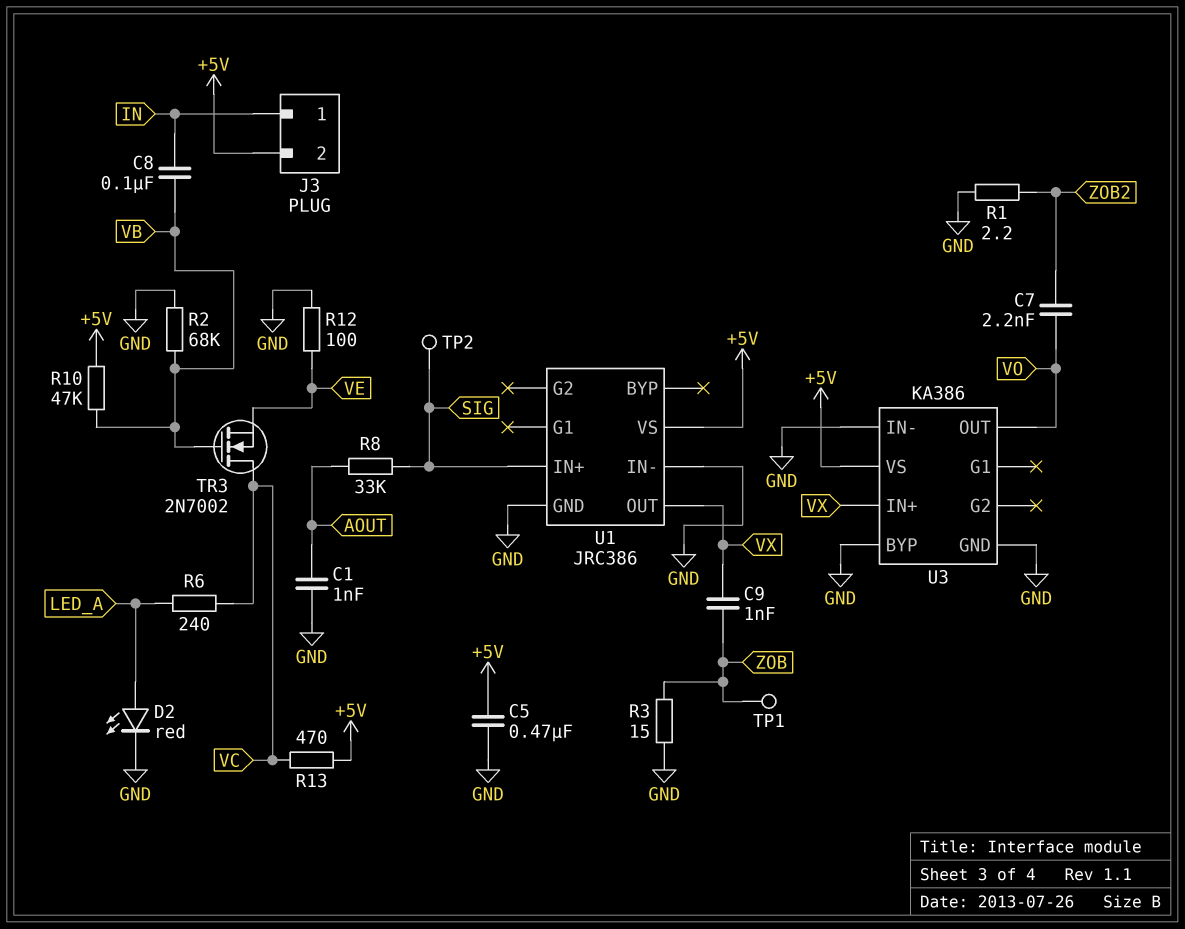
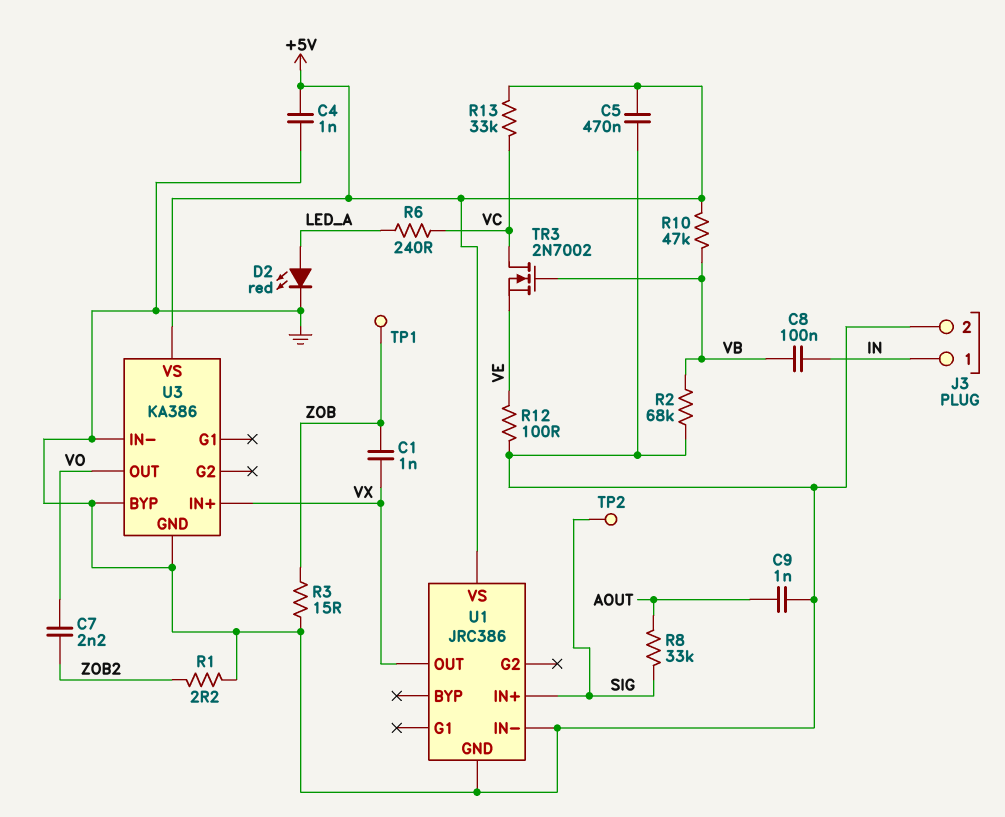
C1: 1nF (AOUT, GND) -> 1nF (VX, ZOB)
C4: none -> 1nF (+5V, GND)
C9: 1nF (VX, ZOB) -> 1nF (AOUT, GND)
J3 pin 2: +5V -> GND
R13: 470 (+5V, VC) -> 33k (+5V, VC)

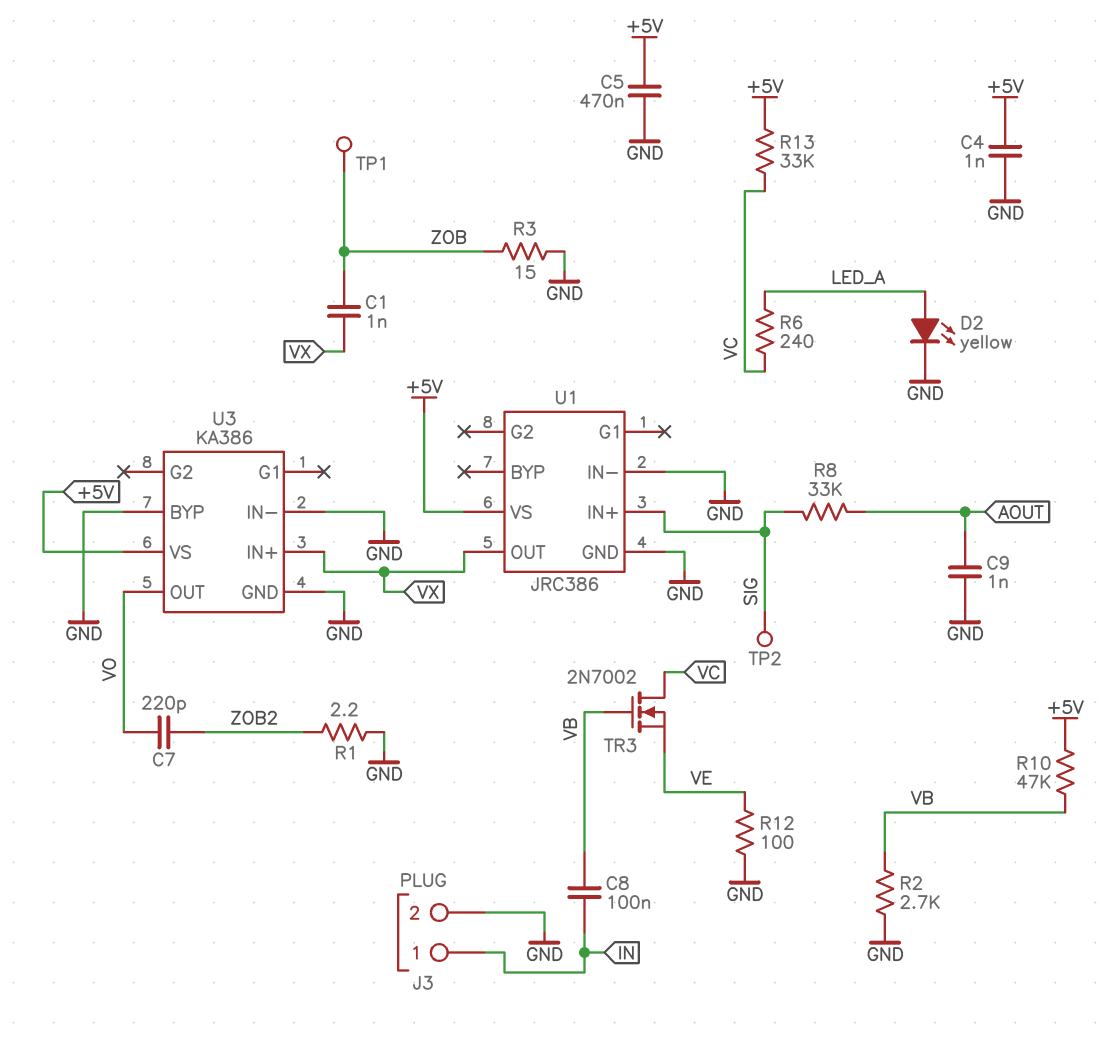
C7: 2.2nF (VO, ZOB2) -> 220pF (VO, ZOB2)
D2: LED red (A LED_A, K GND) -> LED yellow (A LED_A, K GND)
R2: 68k (GND, VB) -> 2.7k (GND, VB)

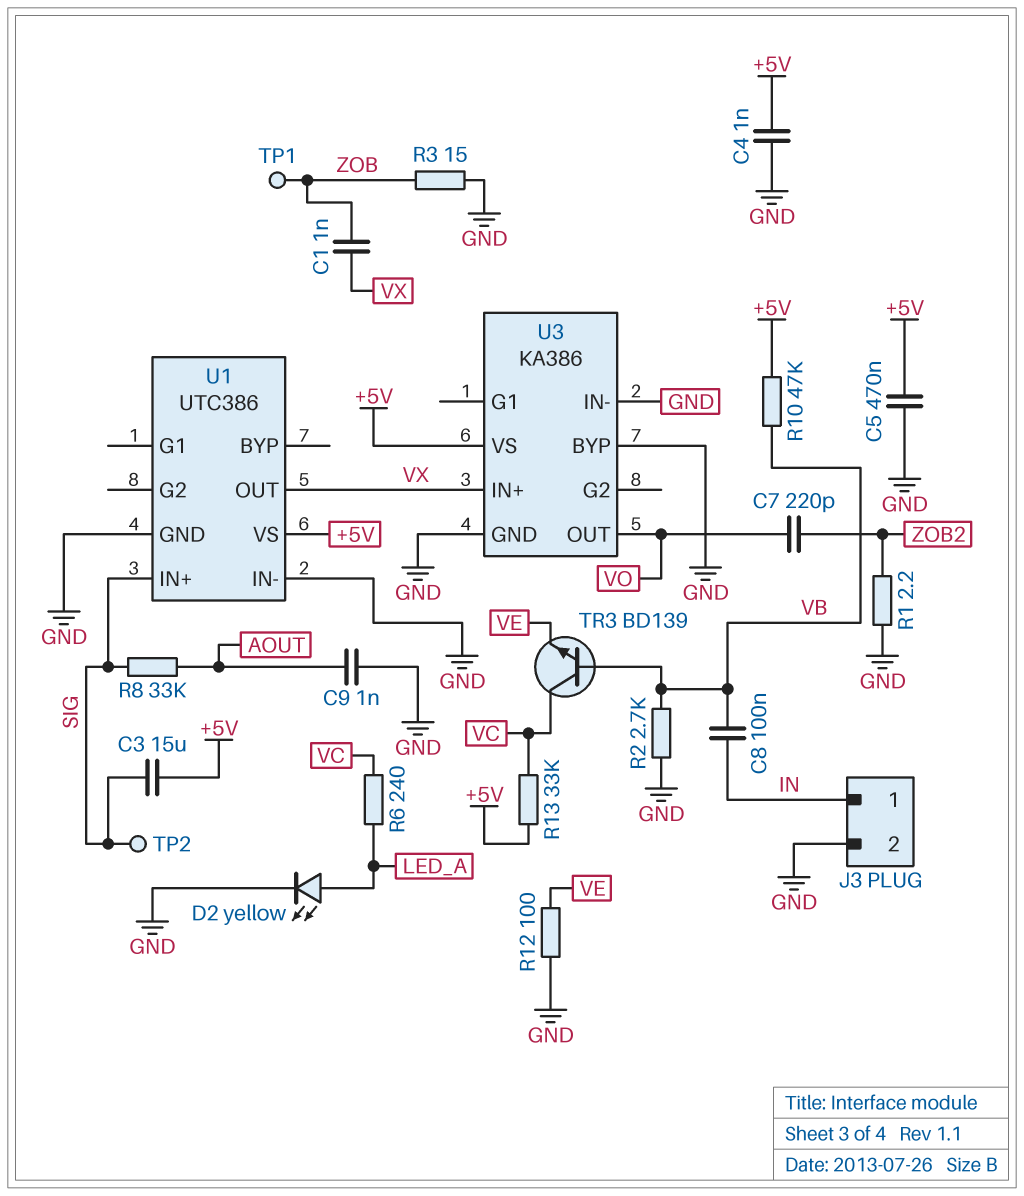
C3: none -> 15uF (+5V, SIG)
TR3: NMOS 2N7002 (G VB, D VC, S VE) -> NPN BD139 (B VB, C VC, E VE)
U1: JRC386 -> UTC386

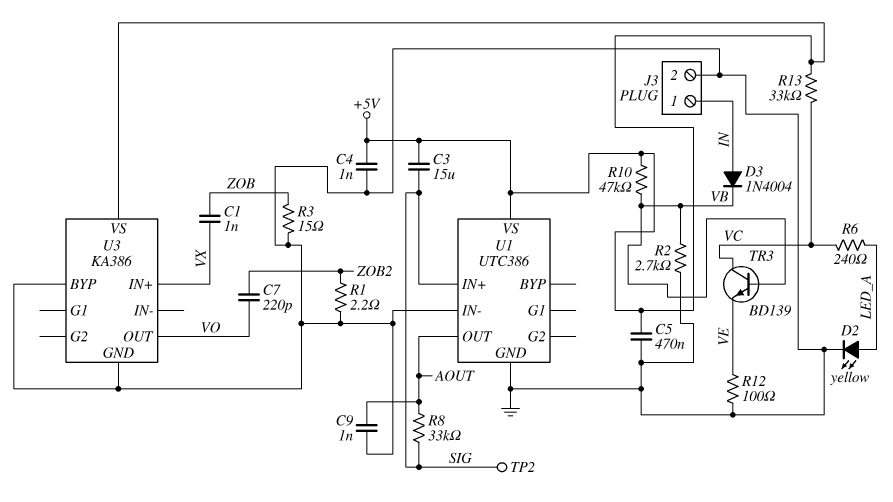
C8: 100nF (IN, VB) -> none
D3: none -> diode 1N4004 (A IN, K VB)
TP1: test point (ZOB) -> none
U1 pin OUT: VX -> AOUT
U3 pin IN-: GND -> none

